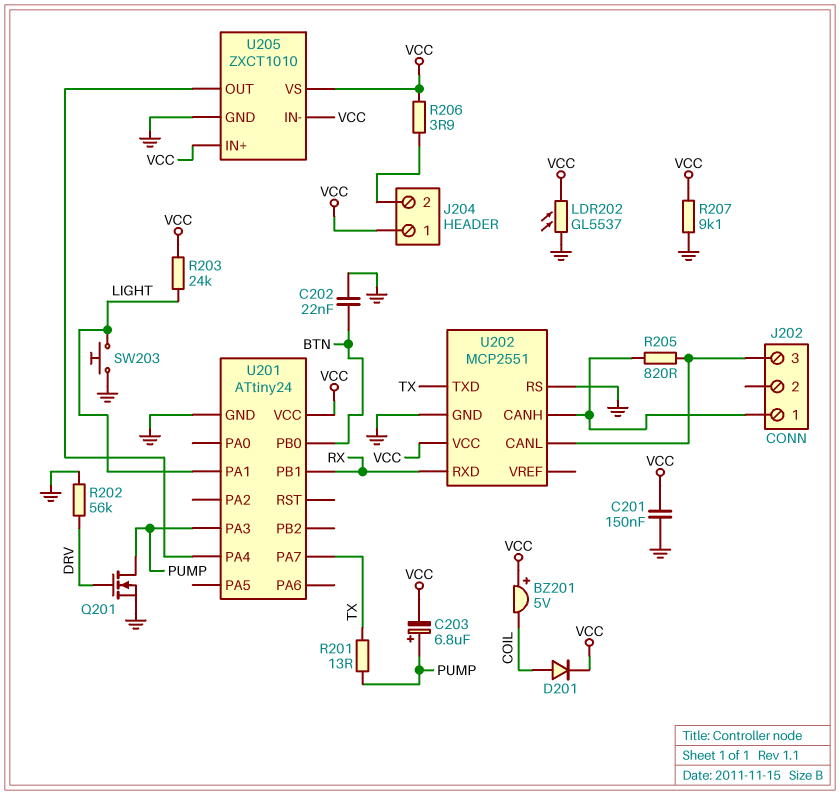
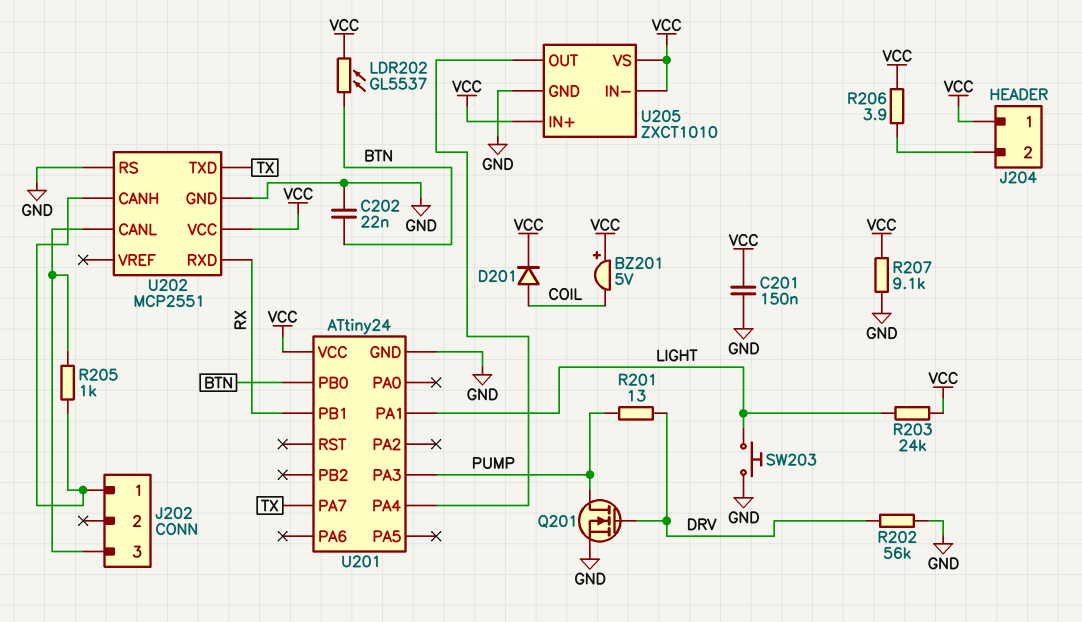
C203: 6.8uF (plus PUMP, minus VCC) -> none
LDR202: GL5537 (GND, VCC) -> GL5537 (BTN, VCC)
R201: 13 (PUMP, TX) -> 13 (DRV, PUMP)
R205: 820 (J202/1, J202/3) -> 1k (J202/1, J202/3)

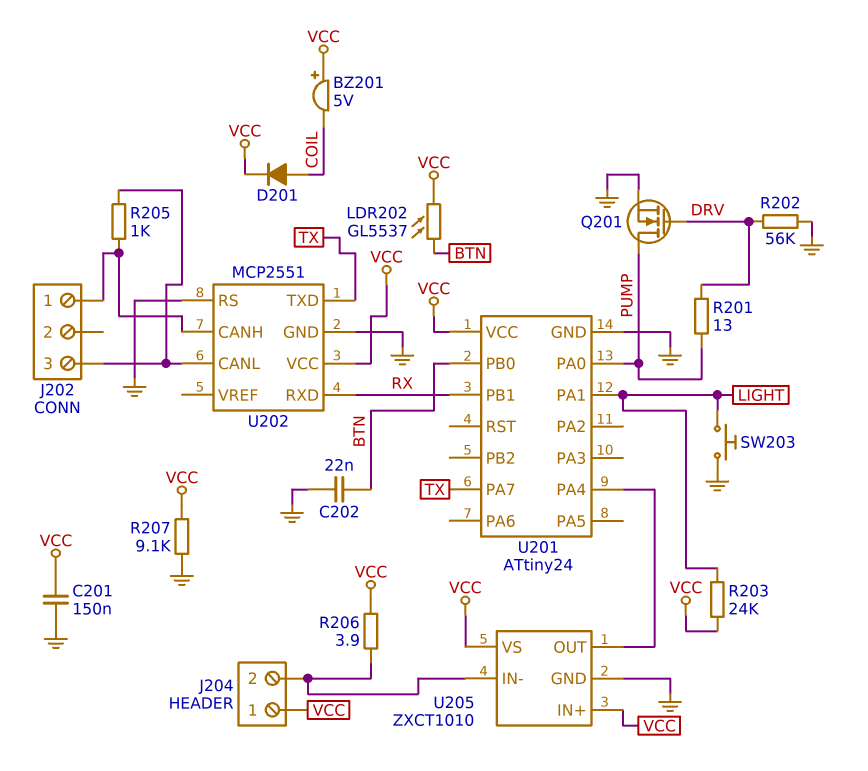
U201 pin PA0: none -> PUMP
U201 pin PA3: PUMP -> none
U205 pin IN-: VCC -> J204/2

